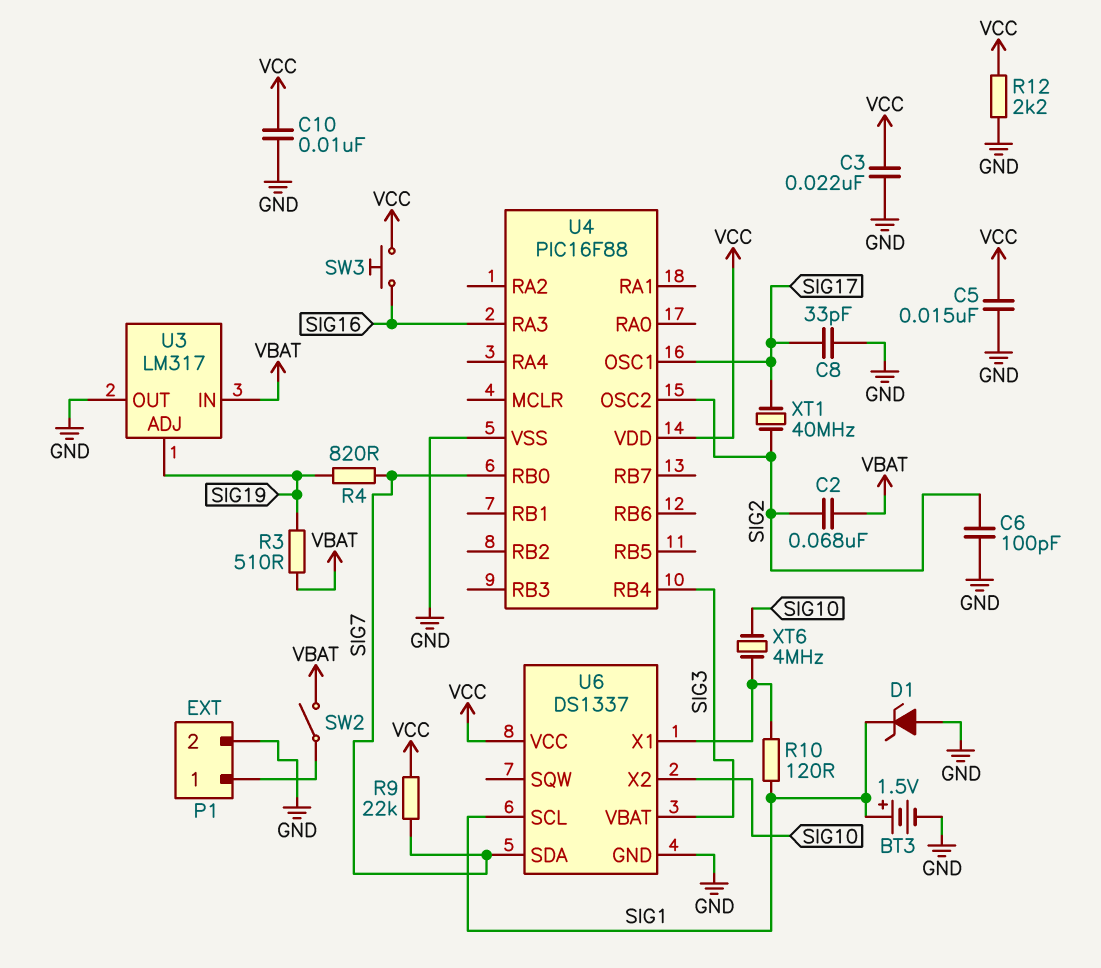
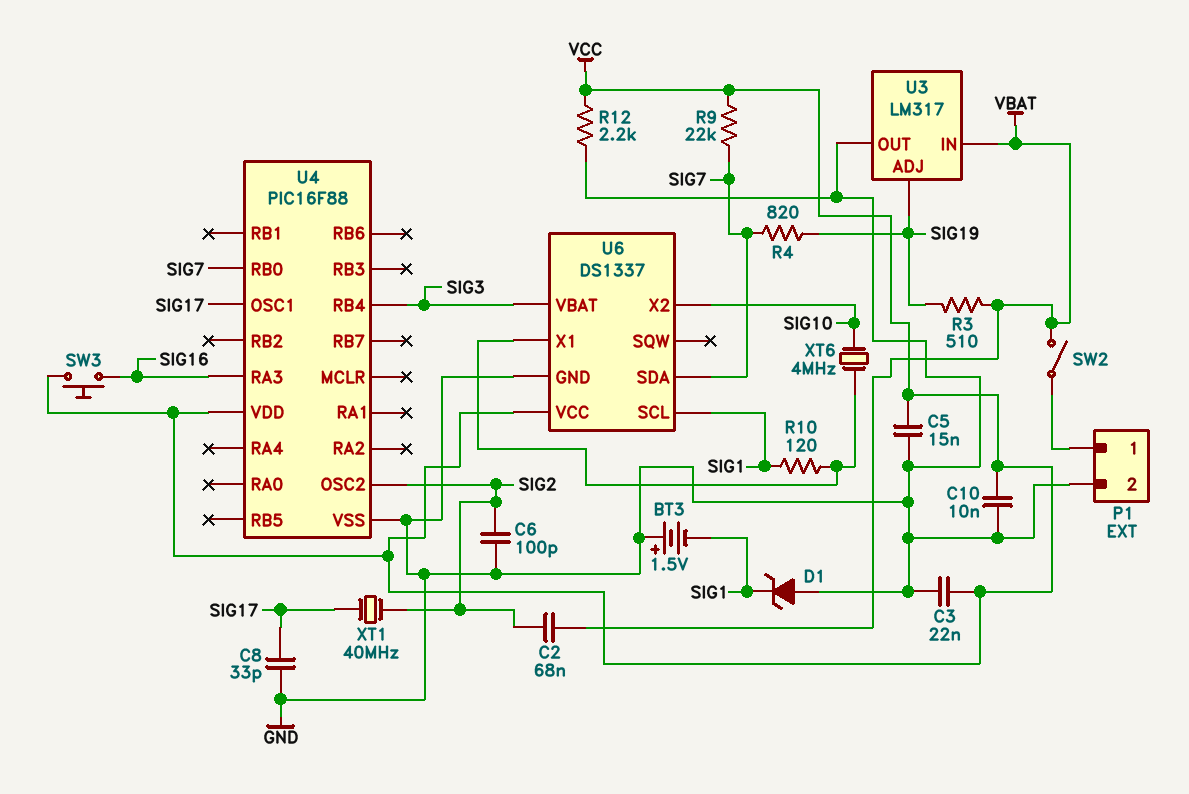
BT3: 1.5V (plus SIG1, minus GND) -> 1.5V (plus GND, minus SIG1)

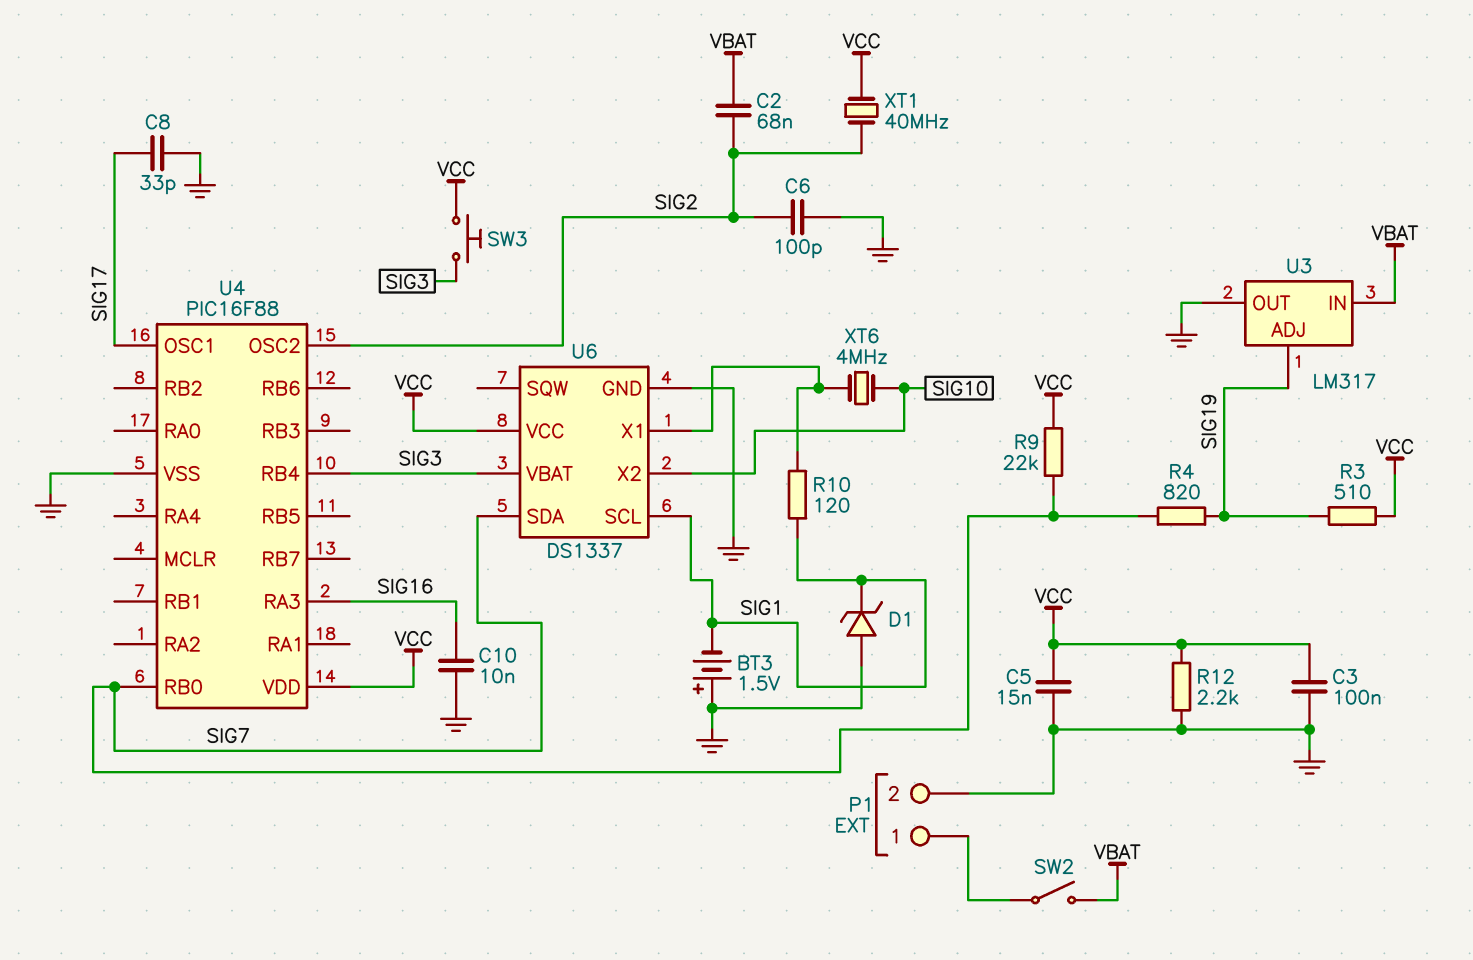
C3: 22nF (GND, VCC) -> 100nF (GND, VCC)
C10: 10nF (GND, VCC) -> 10nF (GND, SIG16)
R3: 510 (SIG19, VBAT) -> 510 (SIG19, VCC)
SW3: button (SIG16, VCC) -> button (SIG3, VCC)
XT1: 40MHz (SIG2, SIG17) -> 40MHz (SIG2, VCC)

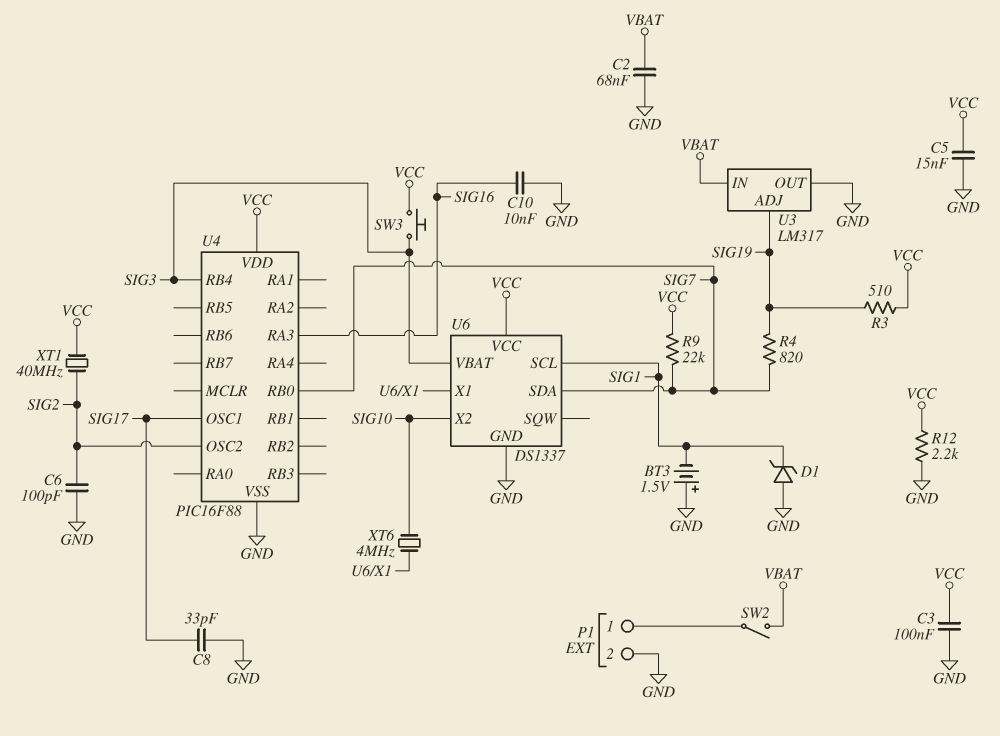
C2: 68nF (SIG2, VBAT) -> 68nF (GND, VBAT)
R10: 120 (SIG1, U6/X1) -> none

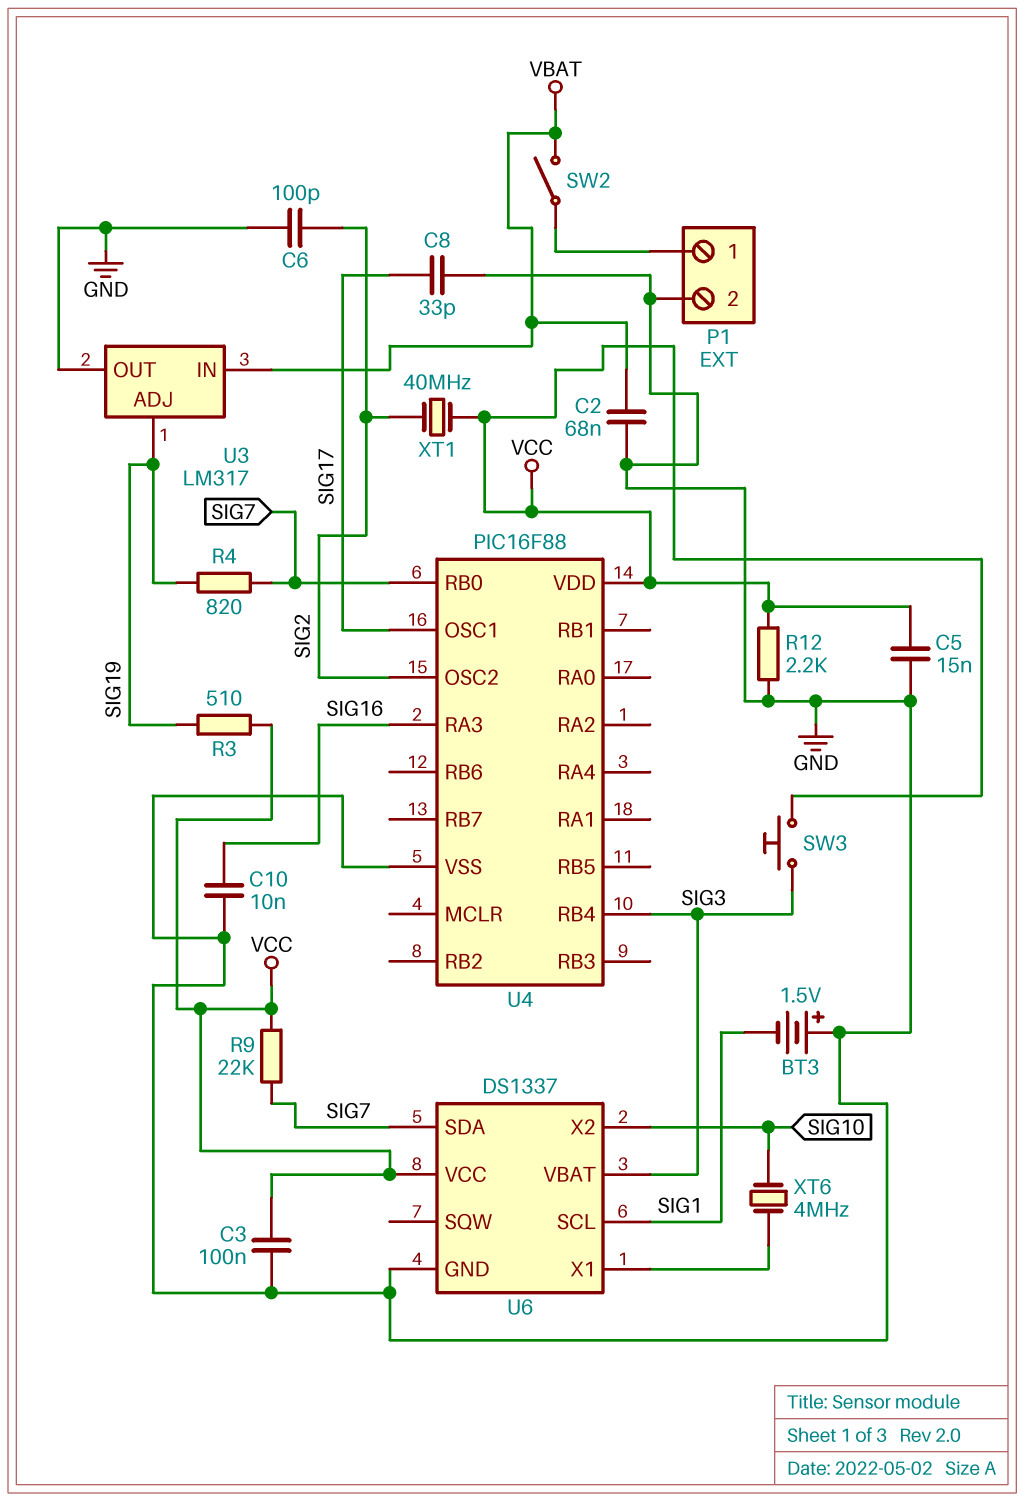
D1: zener (A GND, K SIG1) -> none

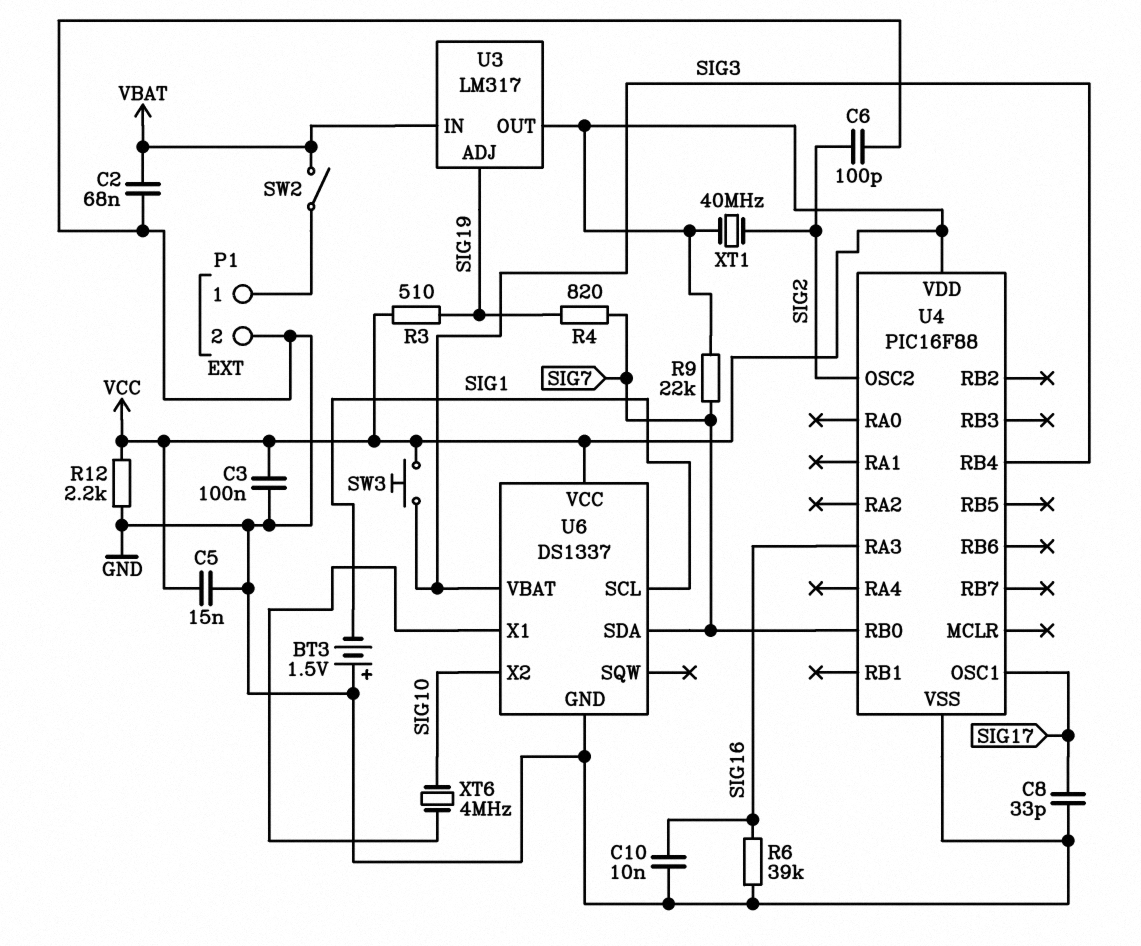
R6: none -> 39k (GND, SIG16)
U3 pin OUT: GND -> VCC

